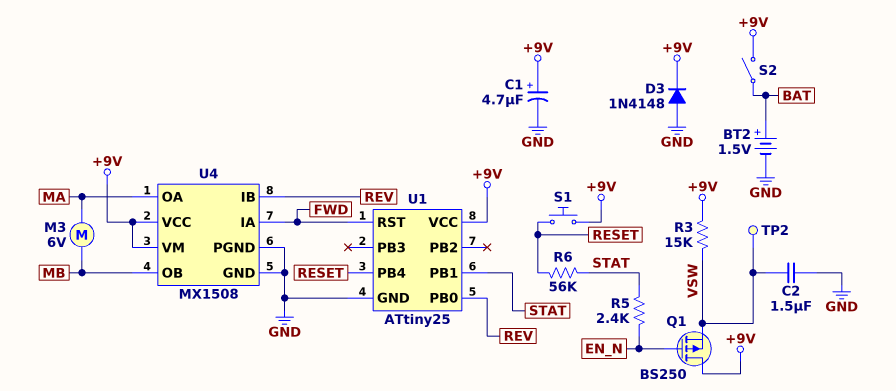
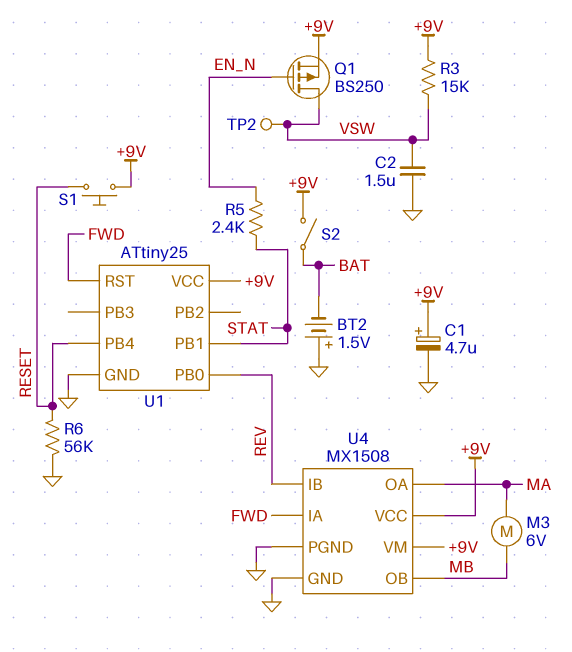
BT2: 1.5V (plus BAT, minus GND) -> 1.5V (plus GND, minus BAT)
D3: diode 1N4148 (A GND, K +9V) -> none
Q1: PMOS BS250 (G EN_N, D +9V, S VSW) -> PMOS BS250 (G EN_N, D VSW, S +9V)
R6: 56k (RESET, STAT) -> 56k (GND, RESET)

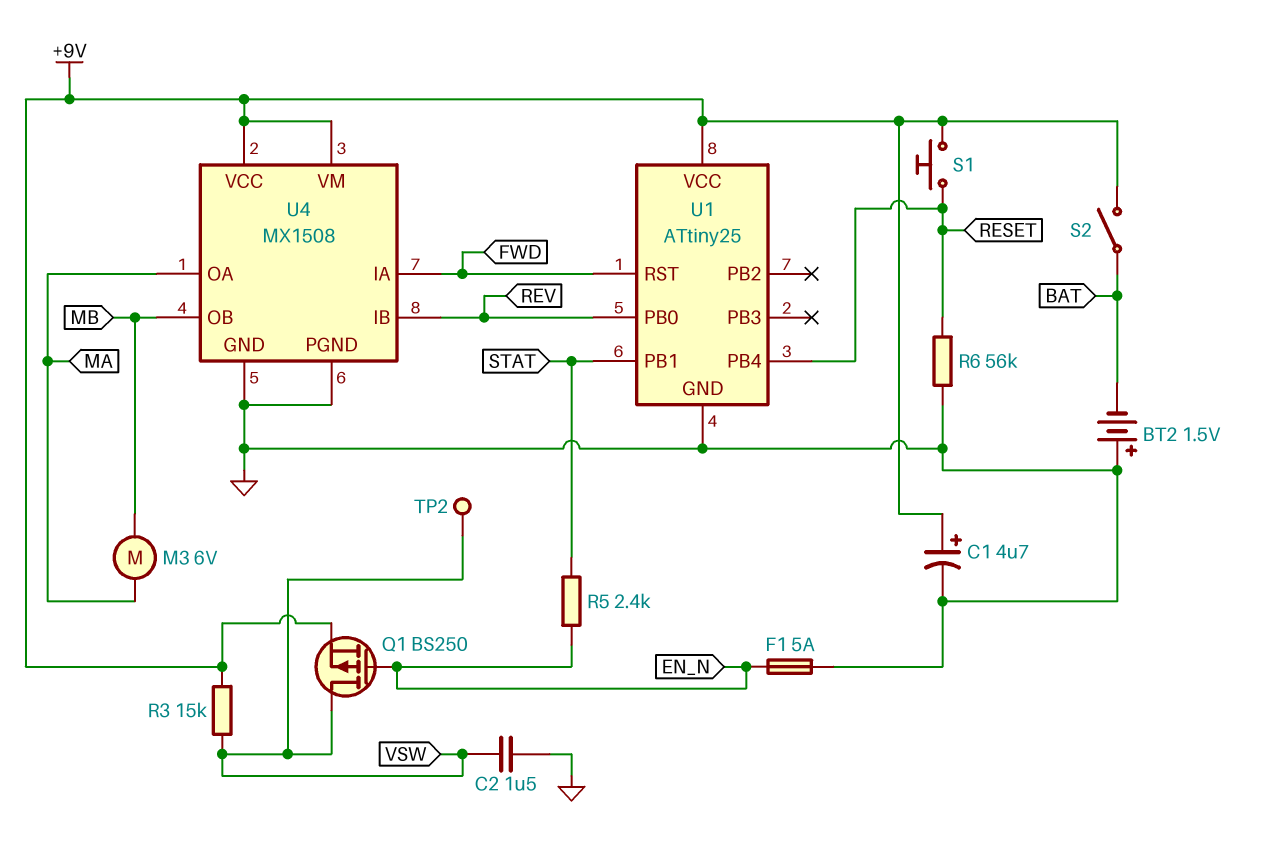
F1: none -> 5A (EN_N, GND)

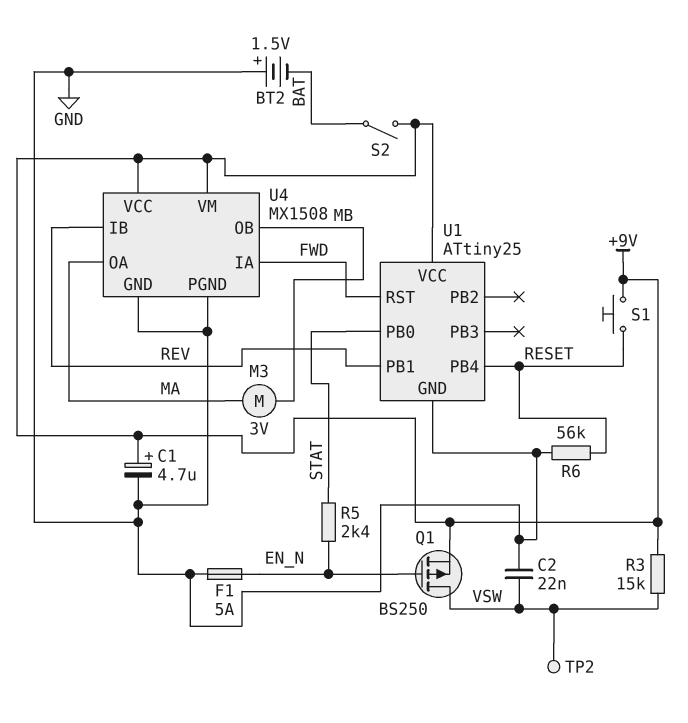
C2: 1.5uF (GND, VSW) -> 22nF (GND, VSW)
M3: motor 6V (MA, MB) -> motor 3V (MA, MB)
U1 pin PB0: REV -> STAT
U1 pin PB1: STAT -> REV

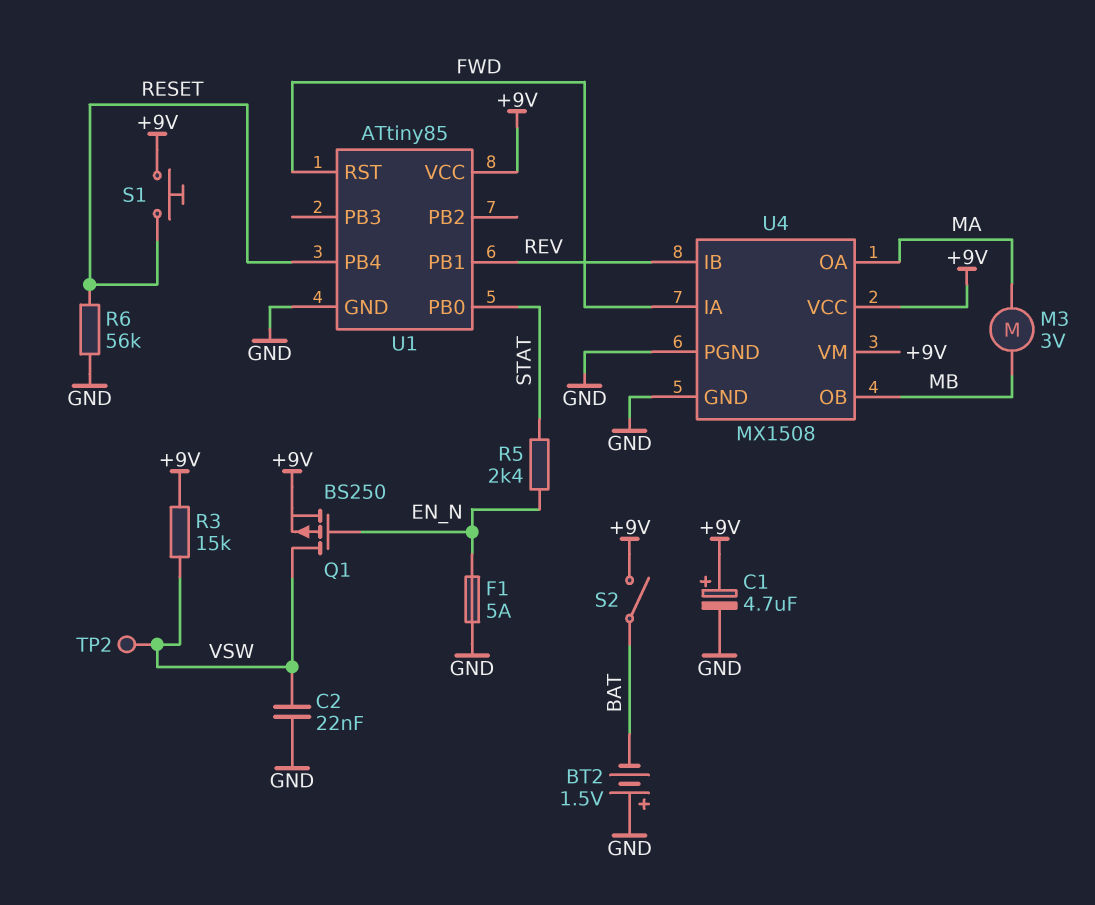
U1: ATtiny25 -> ATtiny85

